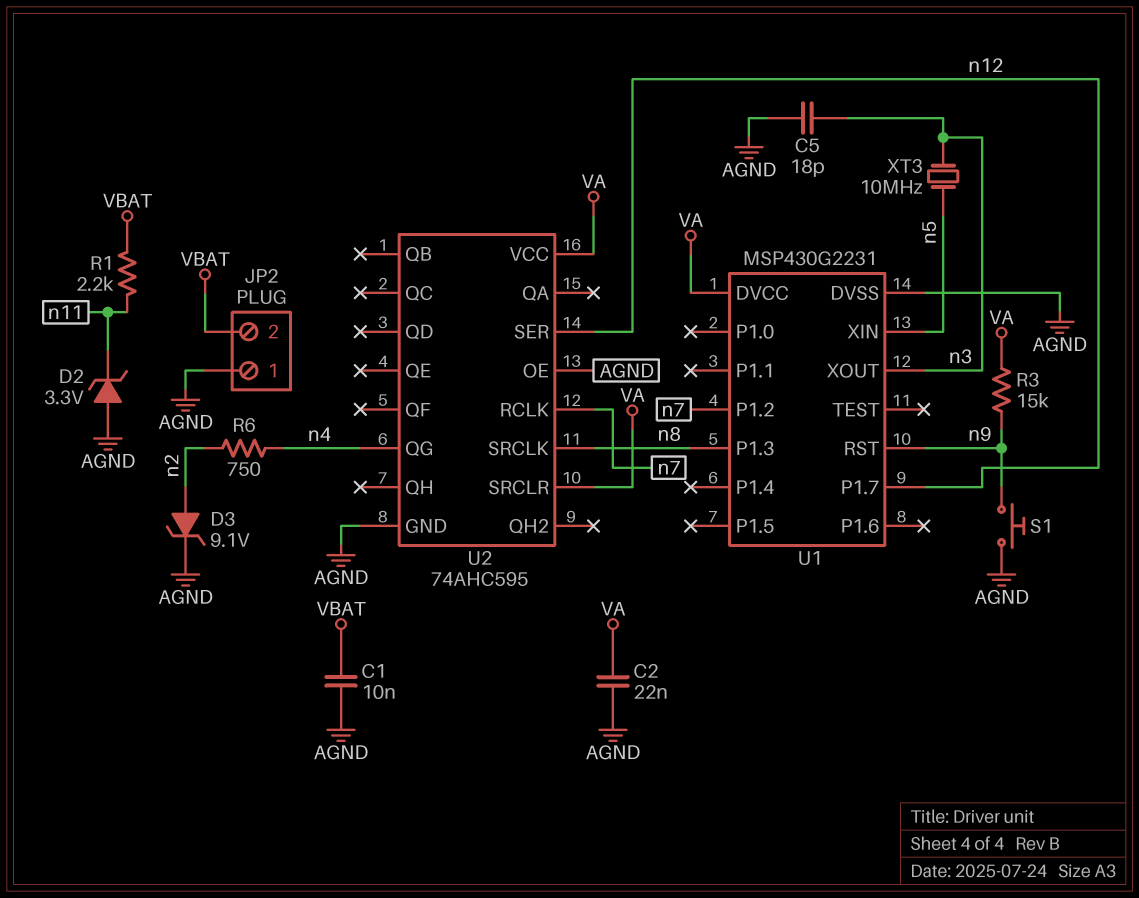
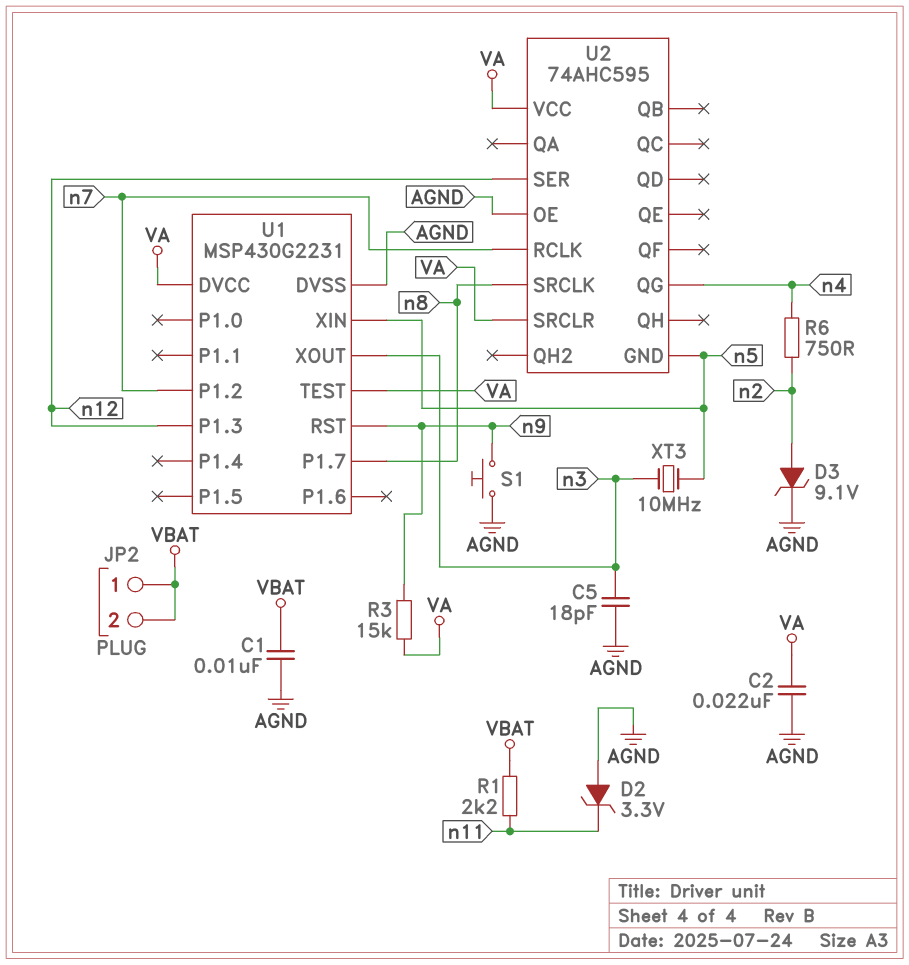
JP2 pin 1: AGND -> VBAT
U1 pin P1.3: n8 -> n12
U1 pin P1.7: n12 -> n8
U1 pin TEST: none -> VA
U2 pin GND: AGND -> n5

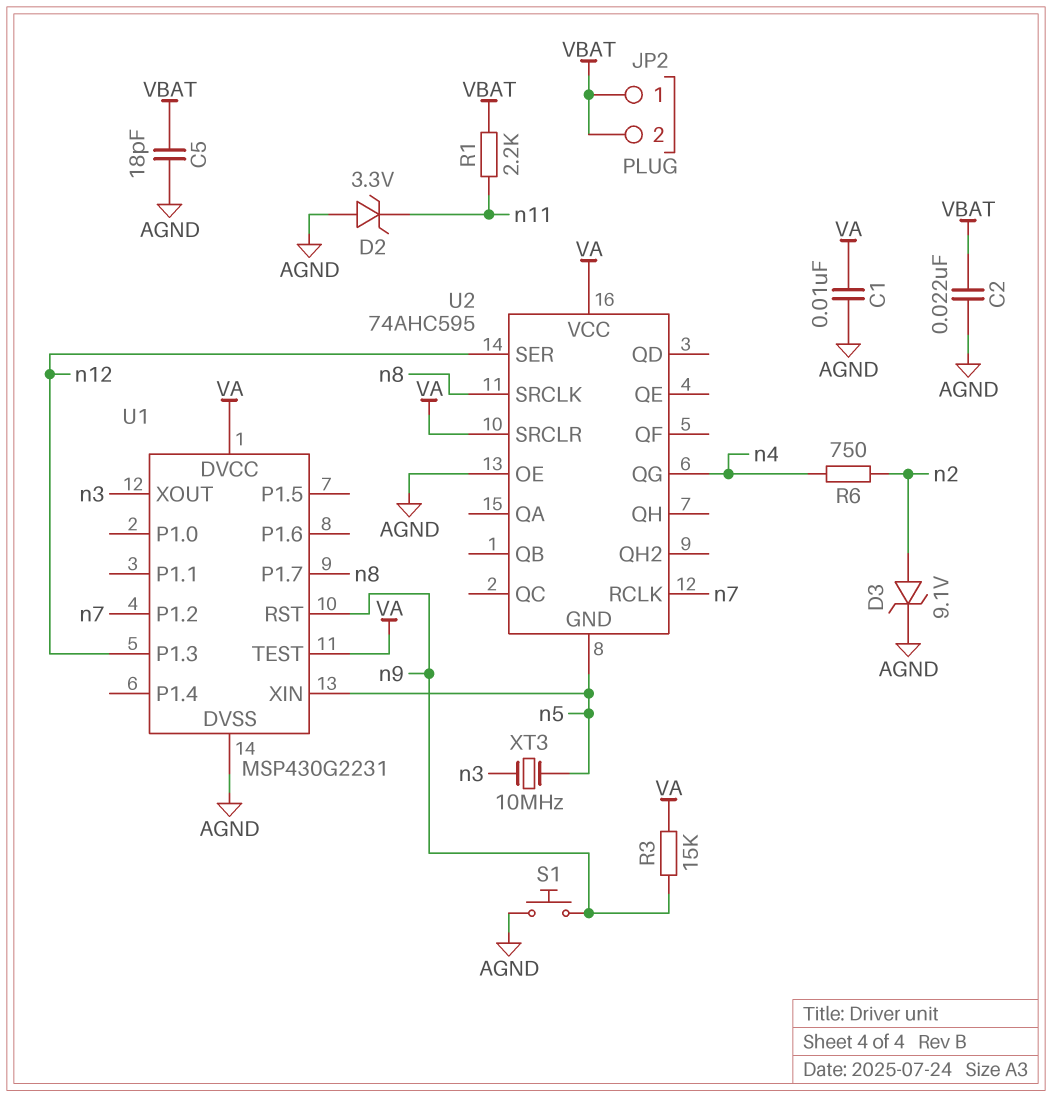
C1: 10nF (AGND, VBAT) -> 10nF (AGND, VA)
C2: 22nF (AGND, VA) -> 22nF (AGND, VBAT)
C5: 18pF (AGND, n3) -> 18pF (AGND, VBAT)

